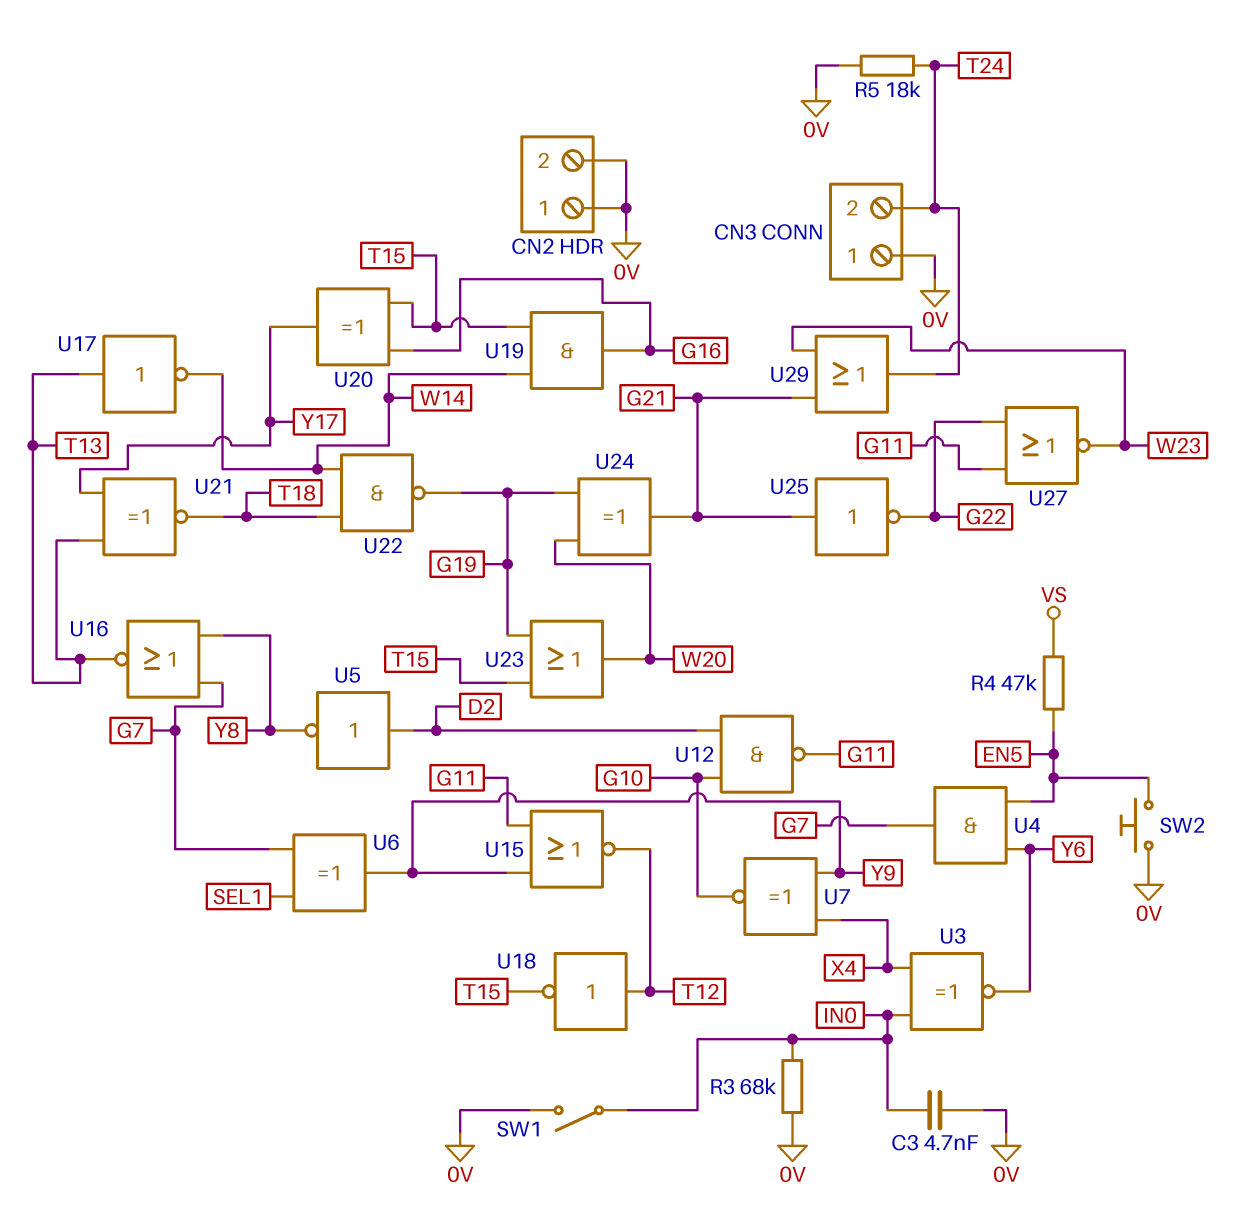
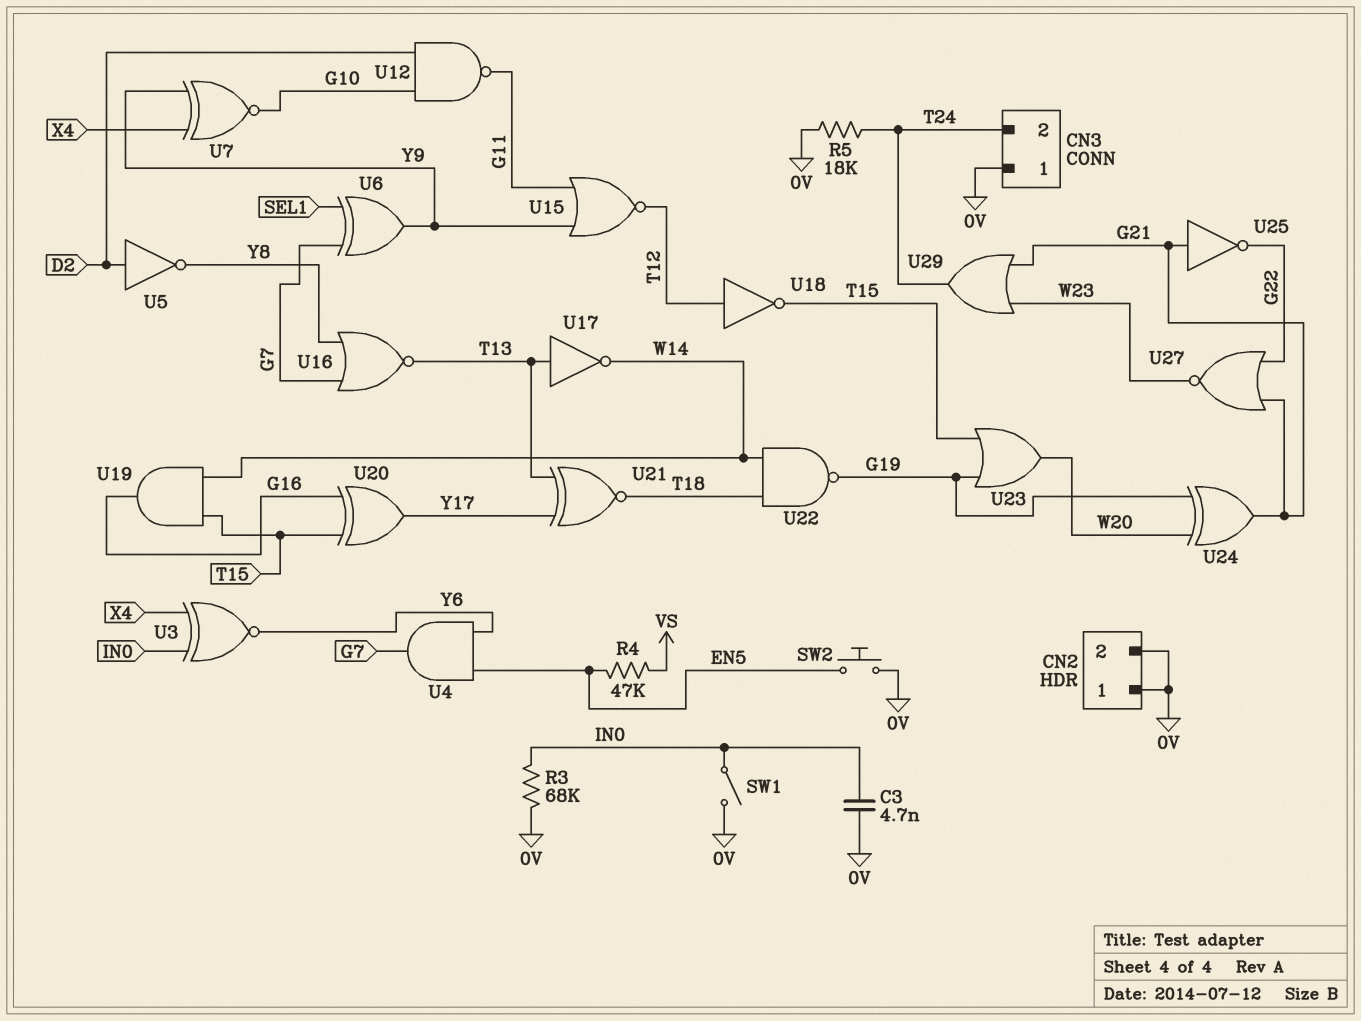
U27: NOR (in G11, in G22, out W23) -> NOR (in G21, in G22, out W23)

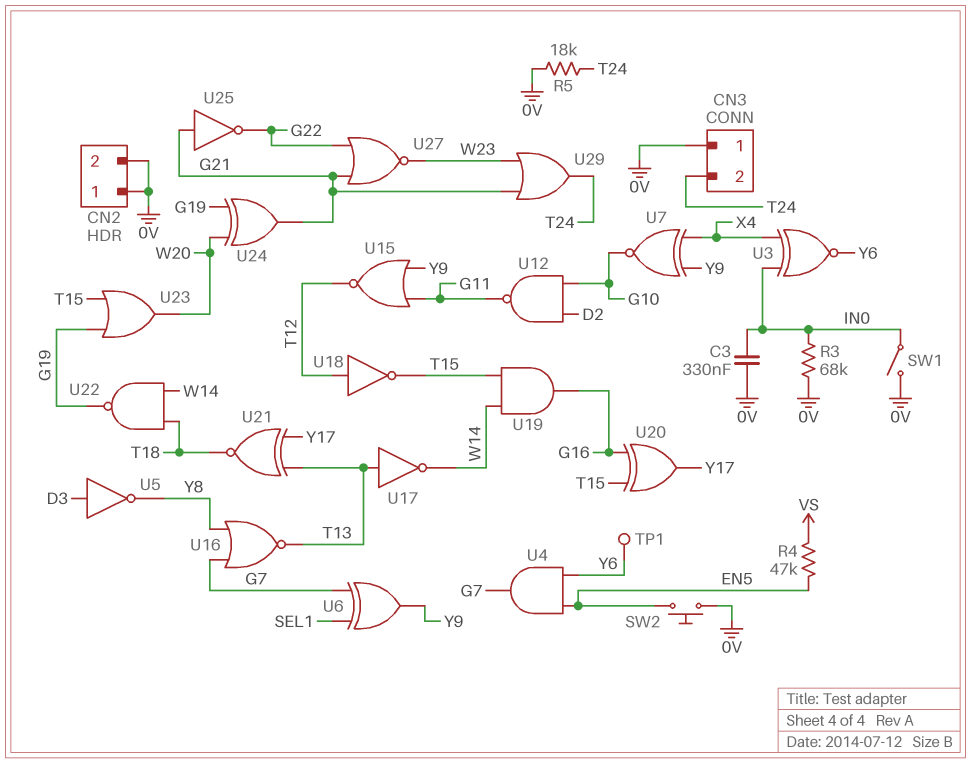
C3: 4.7nF (0V, IN0) -> 330nF (0V, IN0)
TP1: none -> test point (Y6)
U5: NOT (in D2, out Y8) -> NOT (in D3, out Y8)

